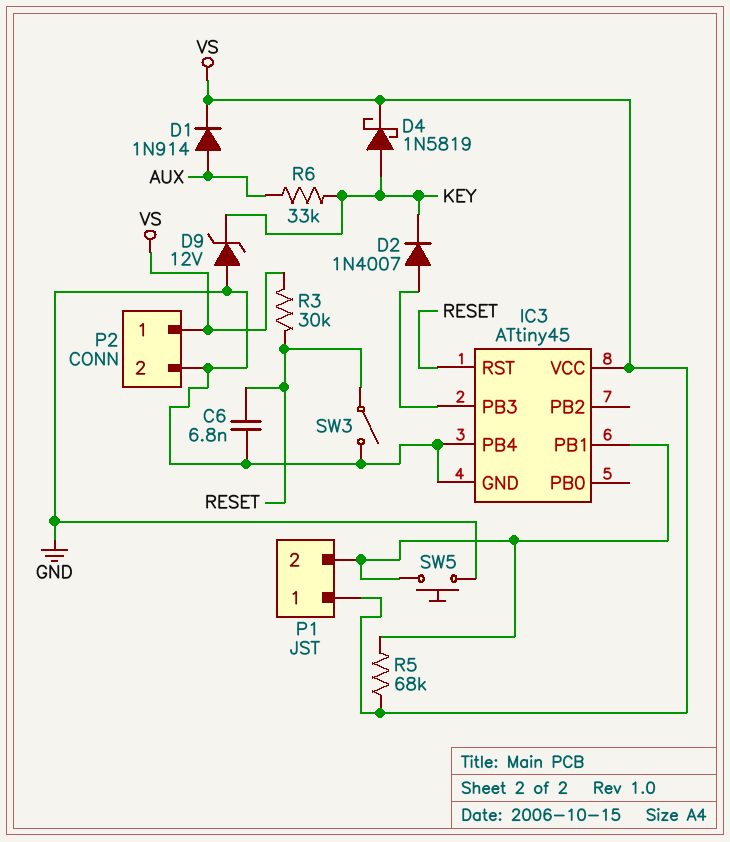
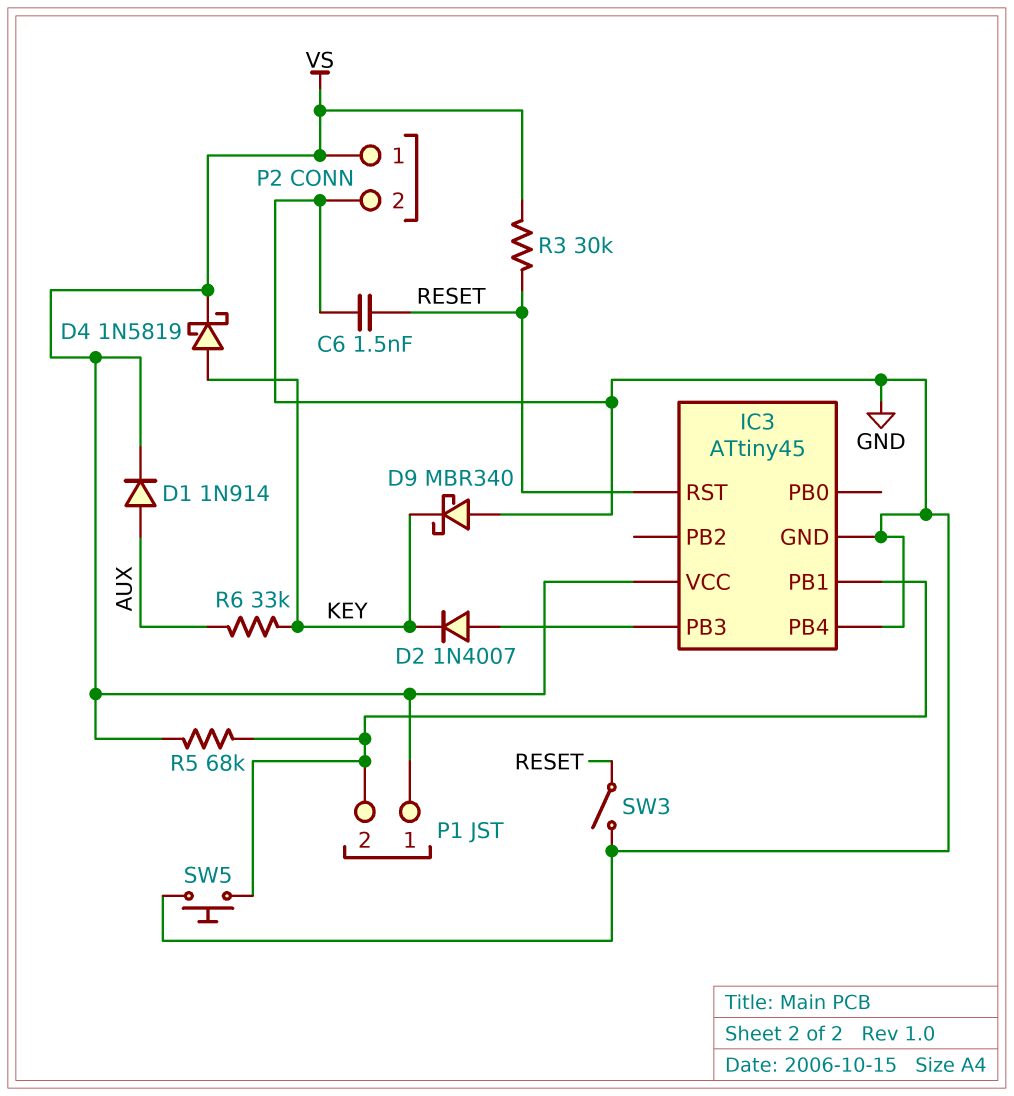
C6: 6.8nF (GND, RESET) -> 1.5nF (GND, RESET)
D9: zener 12V (A GND, K KEY) -> schottky MBR340 (A GND, K KEY)

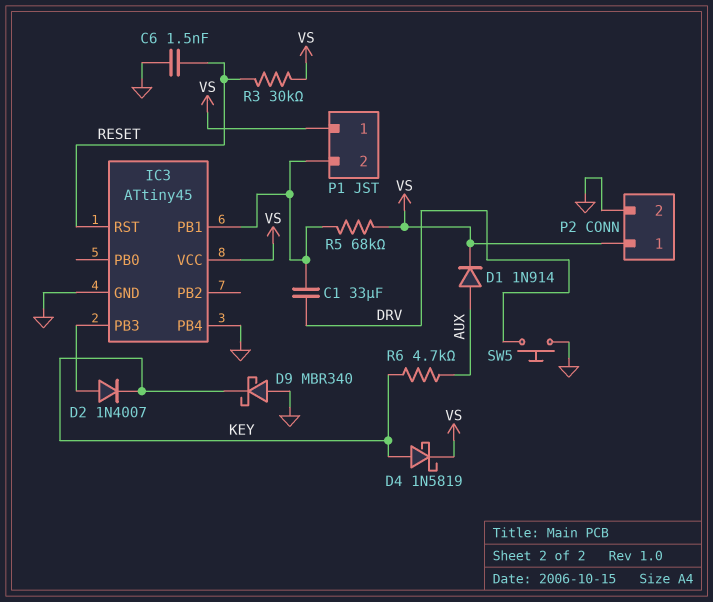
C1: none -> 33uF (DRV, IC3/PB1)
R6: 33k (AUX, KEY) -> 4.7k (AUX, KEY)
SW3: switch (GND, RESET) -> none
SW5: button (GND, IC3/PB1) -> button (DRV, GND)

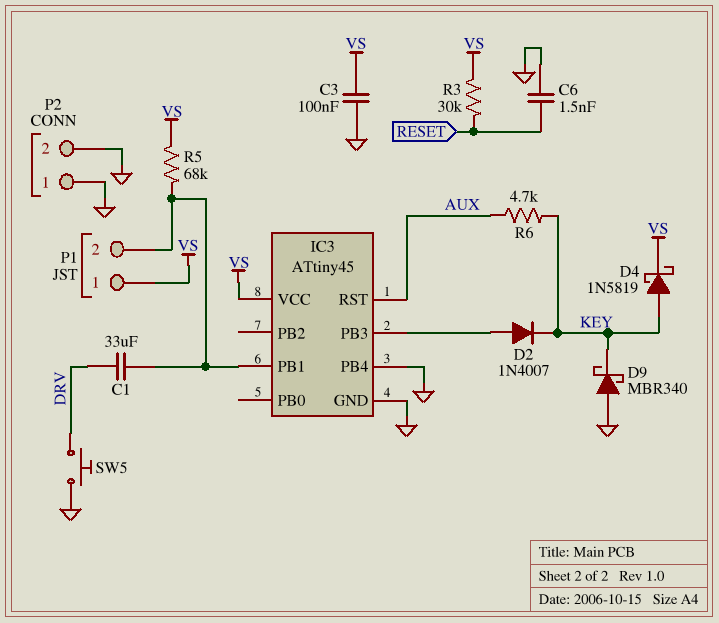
C3: none -> 100nF (GND, VS)
D1: diode 1N914 (A AUX, K VS) -> none
IC3 pin RST: RESET -> AUX
P2 pin 1: VS -> GND

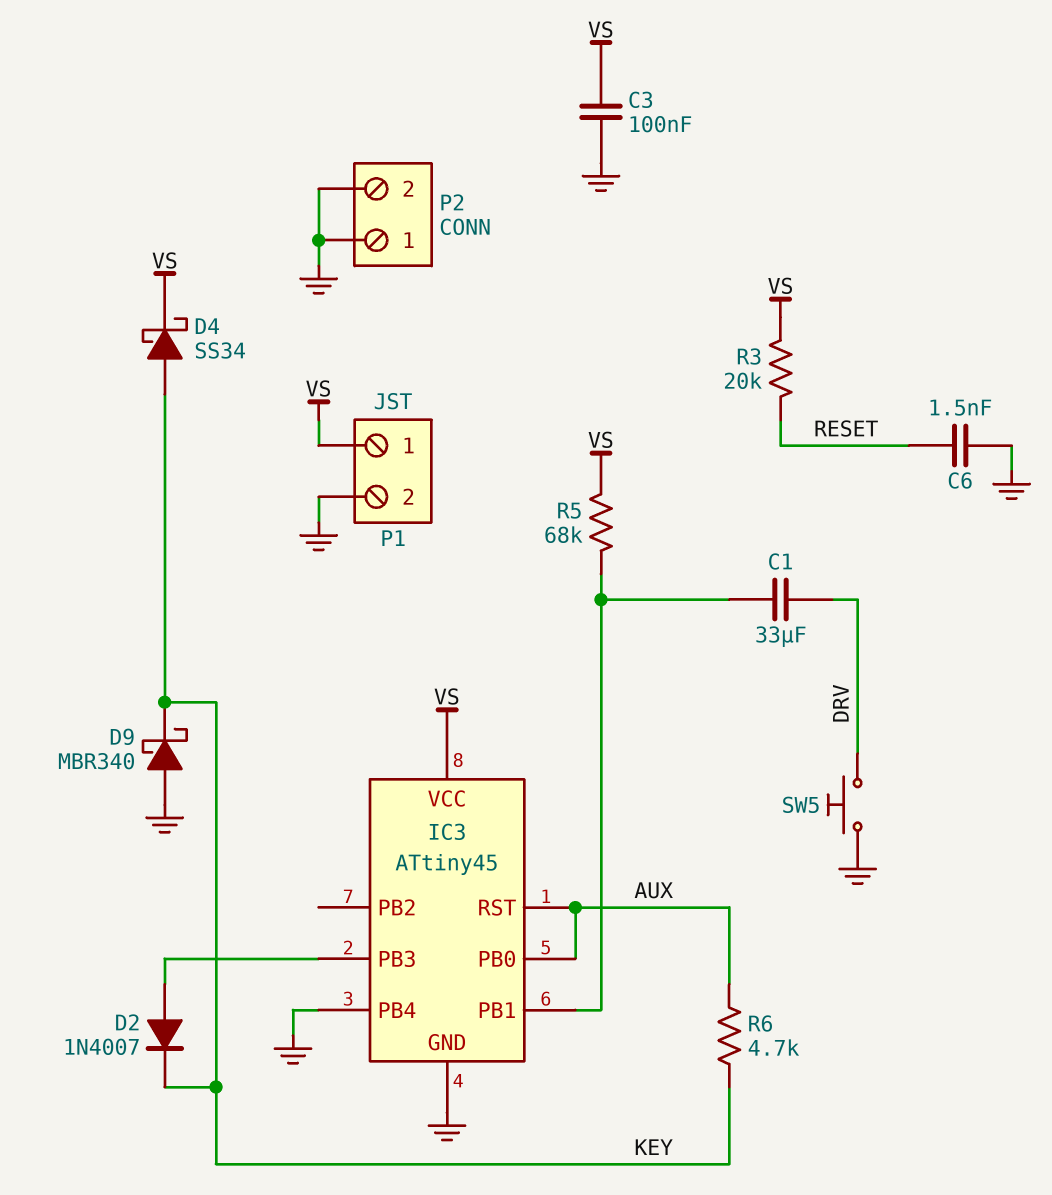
D4: schottky 1N5819 (A KEY, K VS) -> schottky SS34 (A KEY, K VS)
IC3 pin PB0: none -> AUX
P1 pin 2: IC3/PB1 -> GND
R3: 30k (RESET, VS) -> 20k (RESET, VS)

